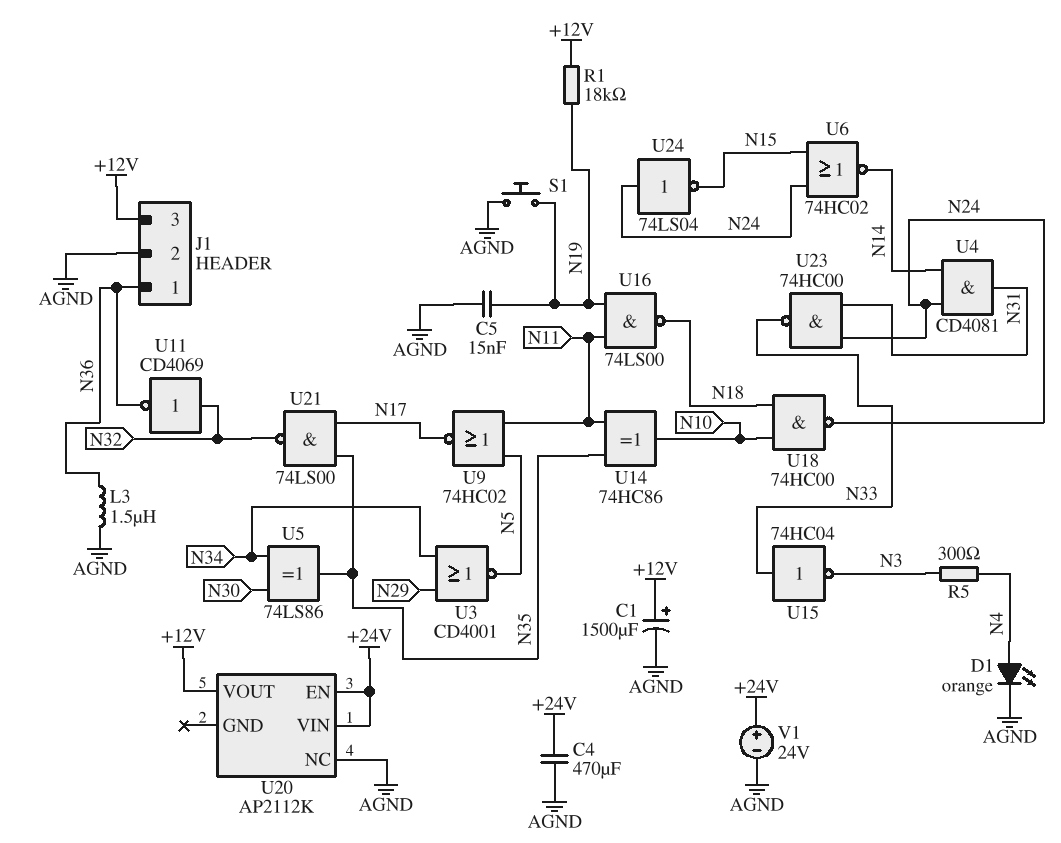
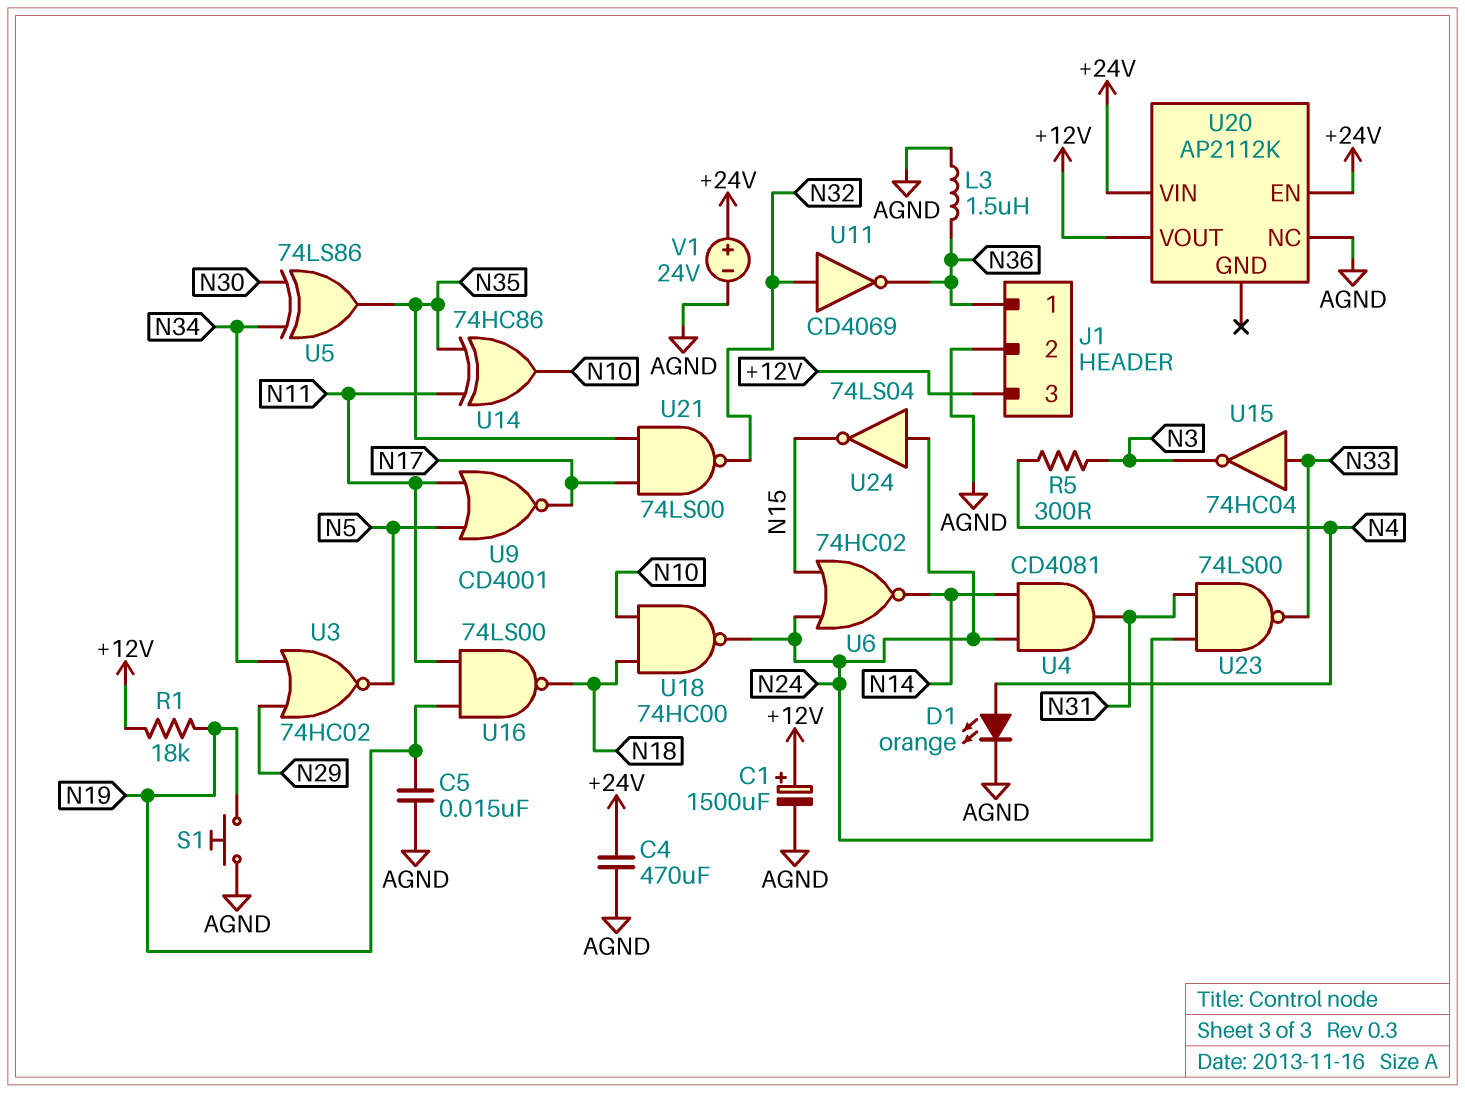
U3: NOR CD4001 (in N29, in N34, out N5) -> NOR 74HC02 (in N29, in N34, out N5)
U9: NOR 74HC02 (in N5, in N11, out N17) -> NOR CD4001 (in N5, in N11, out N17)
U23: NAND 74HC00 (in N24, in N31, out N33) -> NAND 74LS00 (in N24, in N31, out N33)

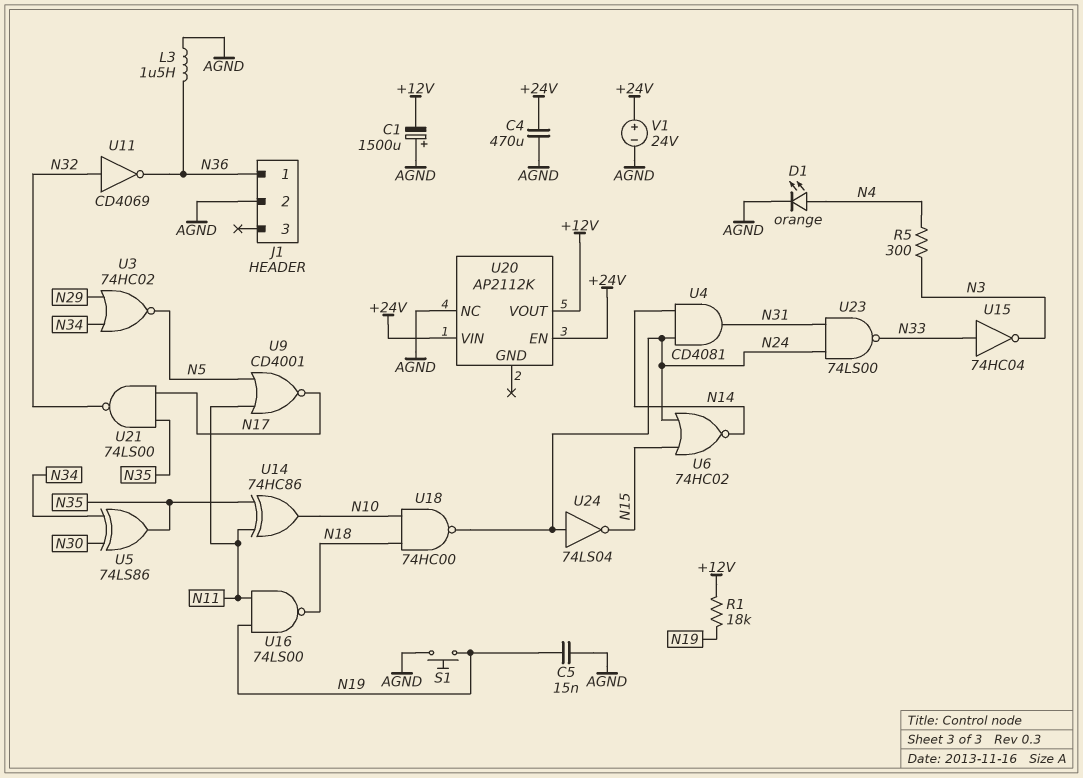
C1: 1500uF (plus +12V, minus AGND) -> 1500uF (plus AGND, minus +12V)
J1 pin 3: +12V -> none

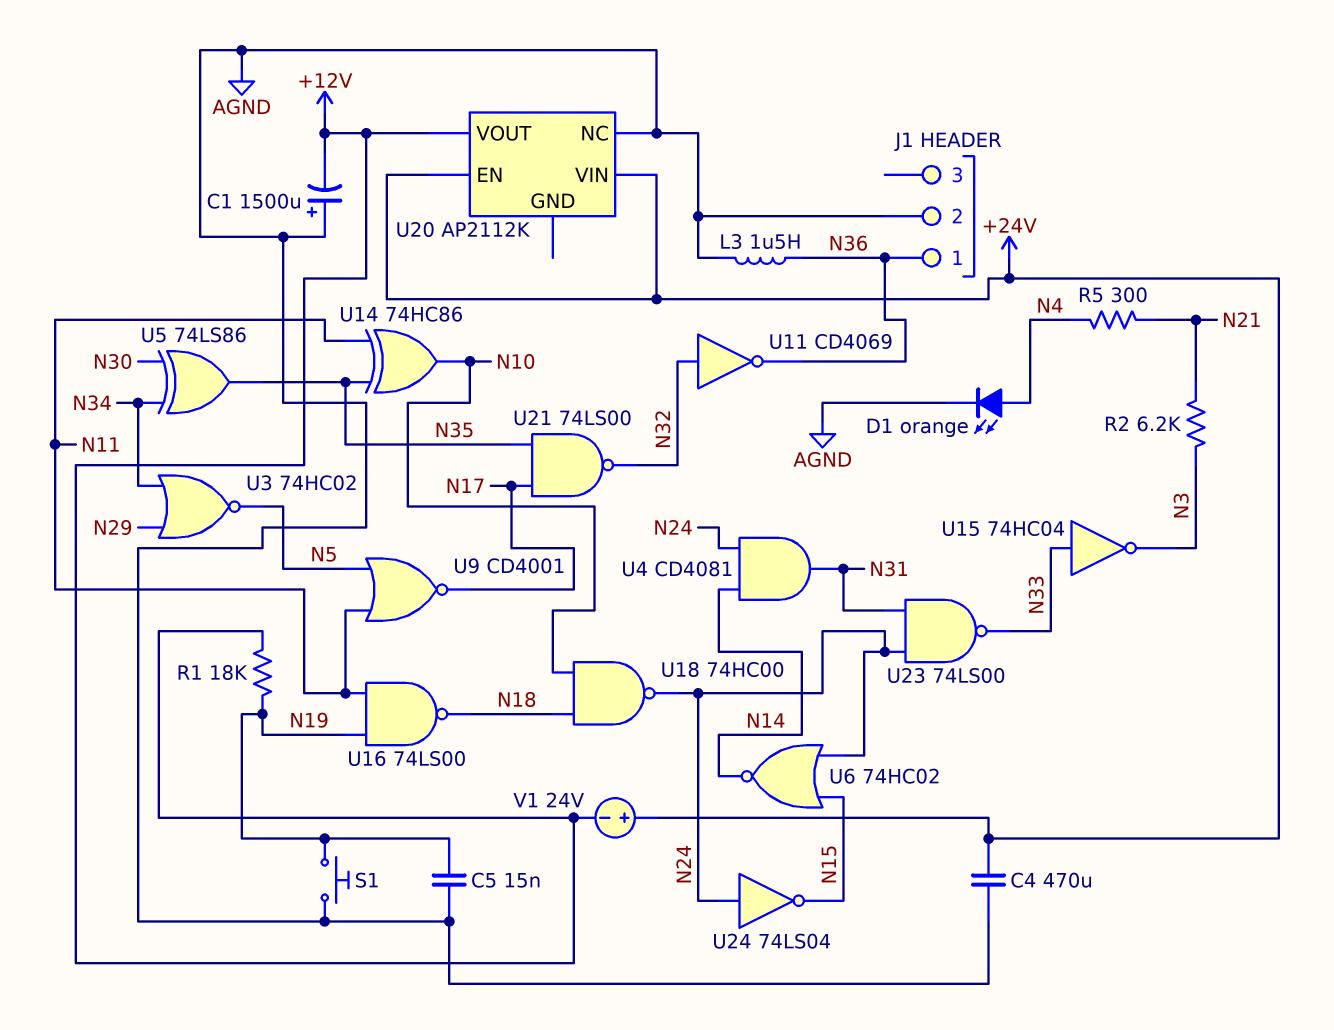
R2: none -> 6.2k (N3, N21)
R5: 300 (N3, N4) -> 300 (N4, N21)
V1: 24V (plus +24V, minus AGND) -> 24V (plus +24V, minus +12V)

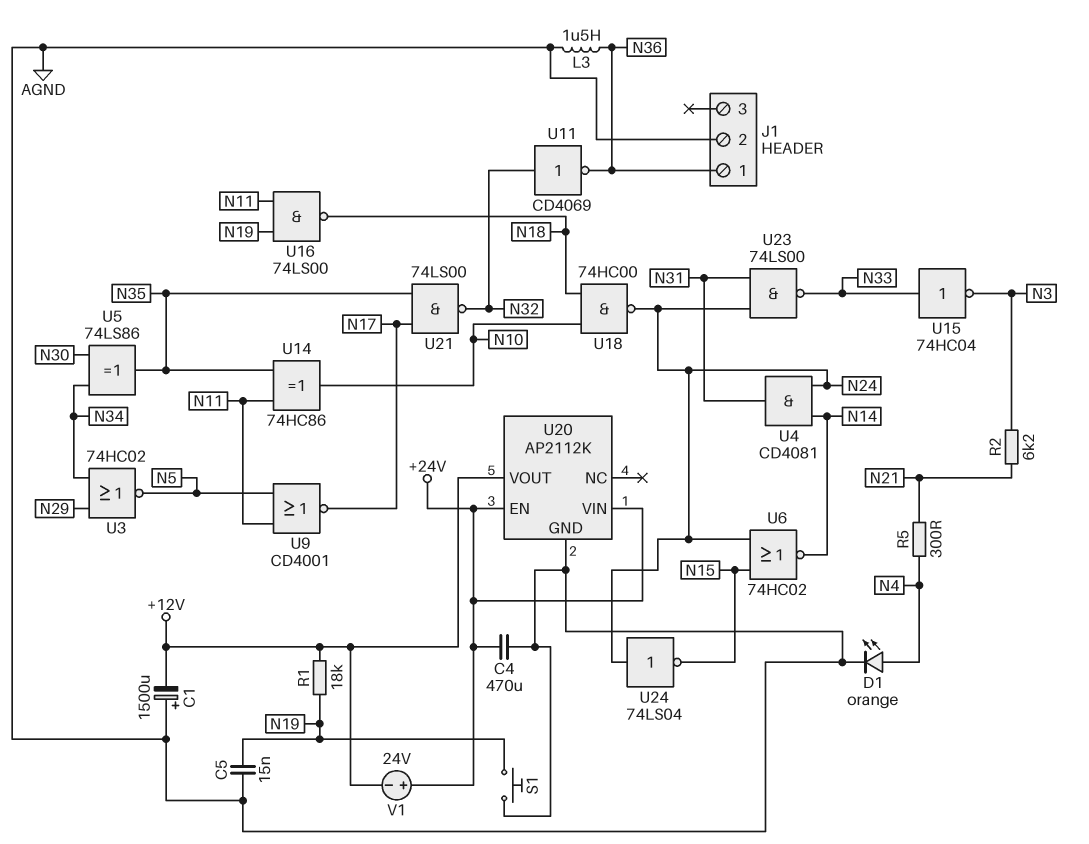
U20 pin GND: none -> AGND
U20 pin NC: AGND -> none

